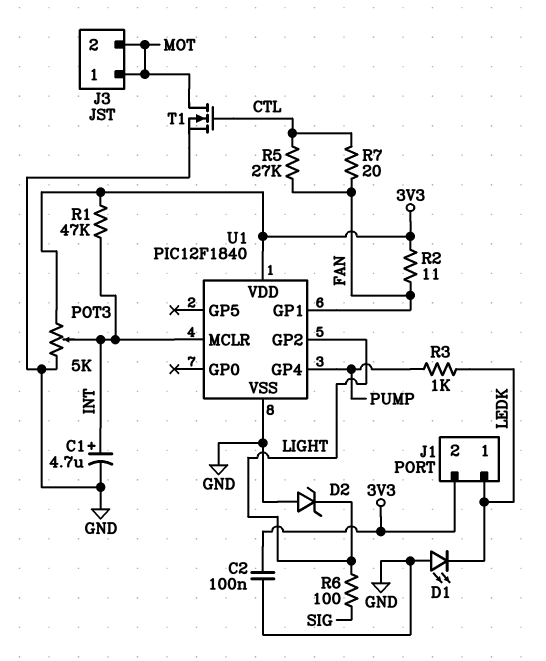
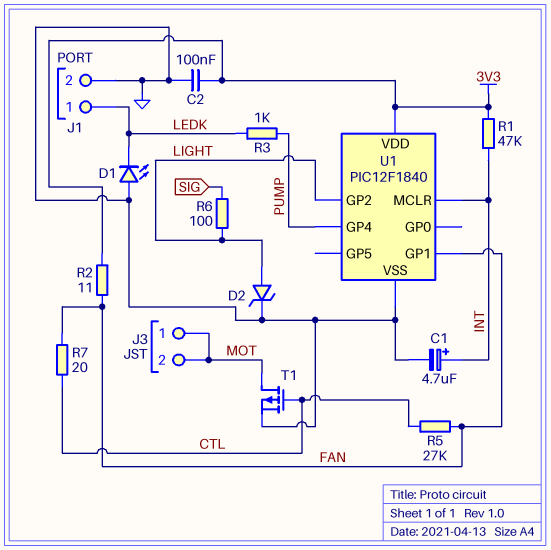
D2: zener (A GND, K LIGHT) -> zener (A LIGHT, K GND)
J1 pin 2: 3V3 -> GND
POT3: 5k (3V3, GND, wiper INT) -> none
T1: NMOS (G CTL, D MOT, S GND) -> PMOS (G CTL, D MOT, S GND)

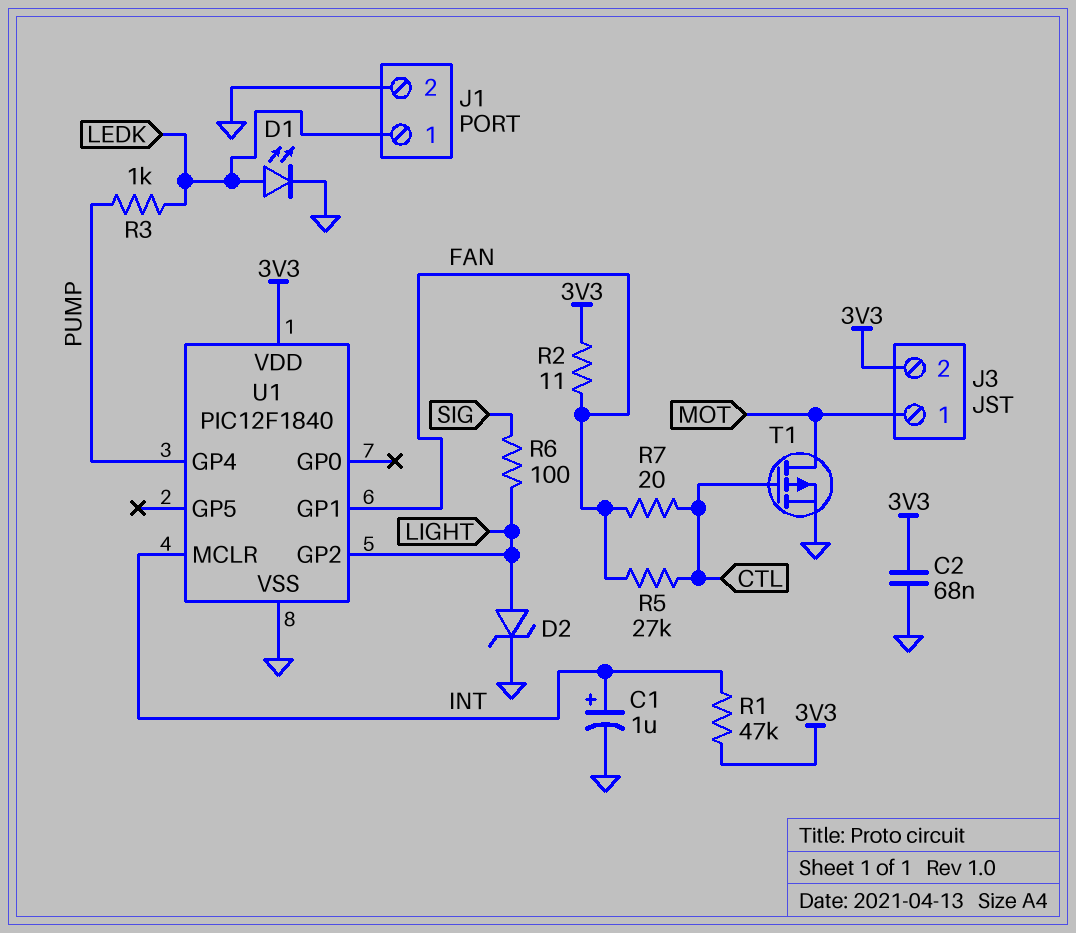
C1: 4.7uF (plus INT, minus GND) -> 1uF (plus INT, minus GND)
C2: 100nF (3V3, GND) -> 68nF (3V3, GND)
D1: LED (A GND, K LEDK) -> LED (A LEDK, K GND)
J3 pin 2: MOT -> 3V3

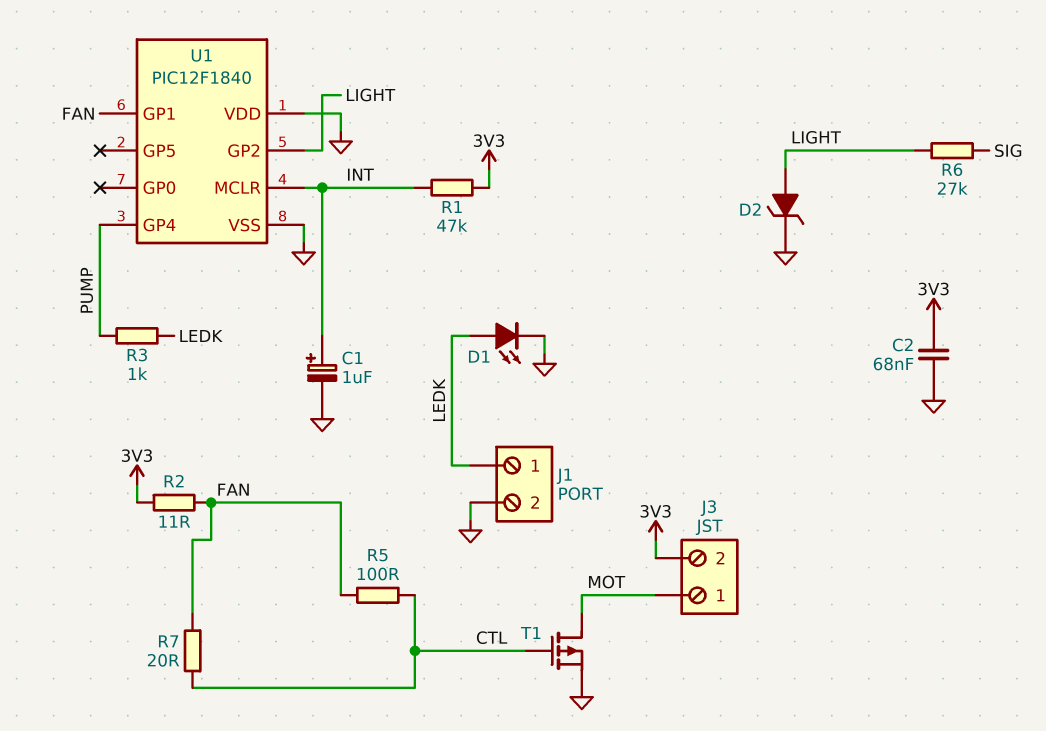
R5: 27k (CTL, FAN) -> 100 (CTL, FAN)
R6: 100 (LIGHT, SIG) -> 27k (LIGHT, SIG)
U1 pin VDD: 3V3 -> GND

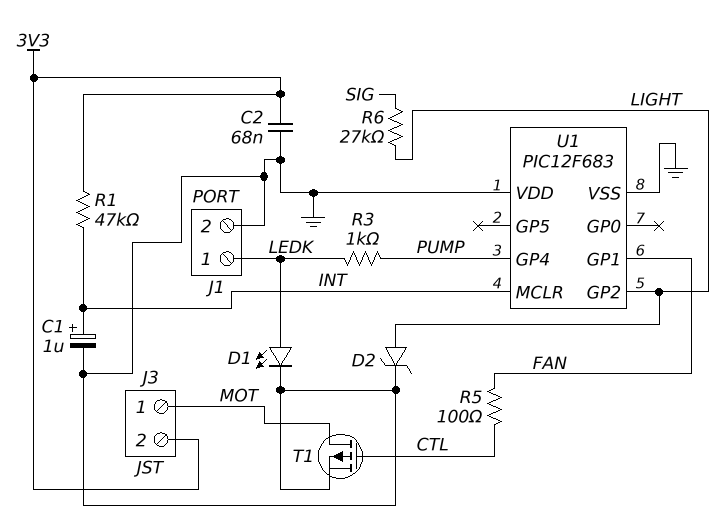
R2: 11 (3V3, FAN) -> none
R7: 20 (CTL, FAN) -> none
U1: PIC12F1840 -> PIC12F683

